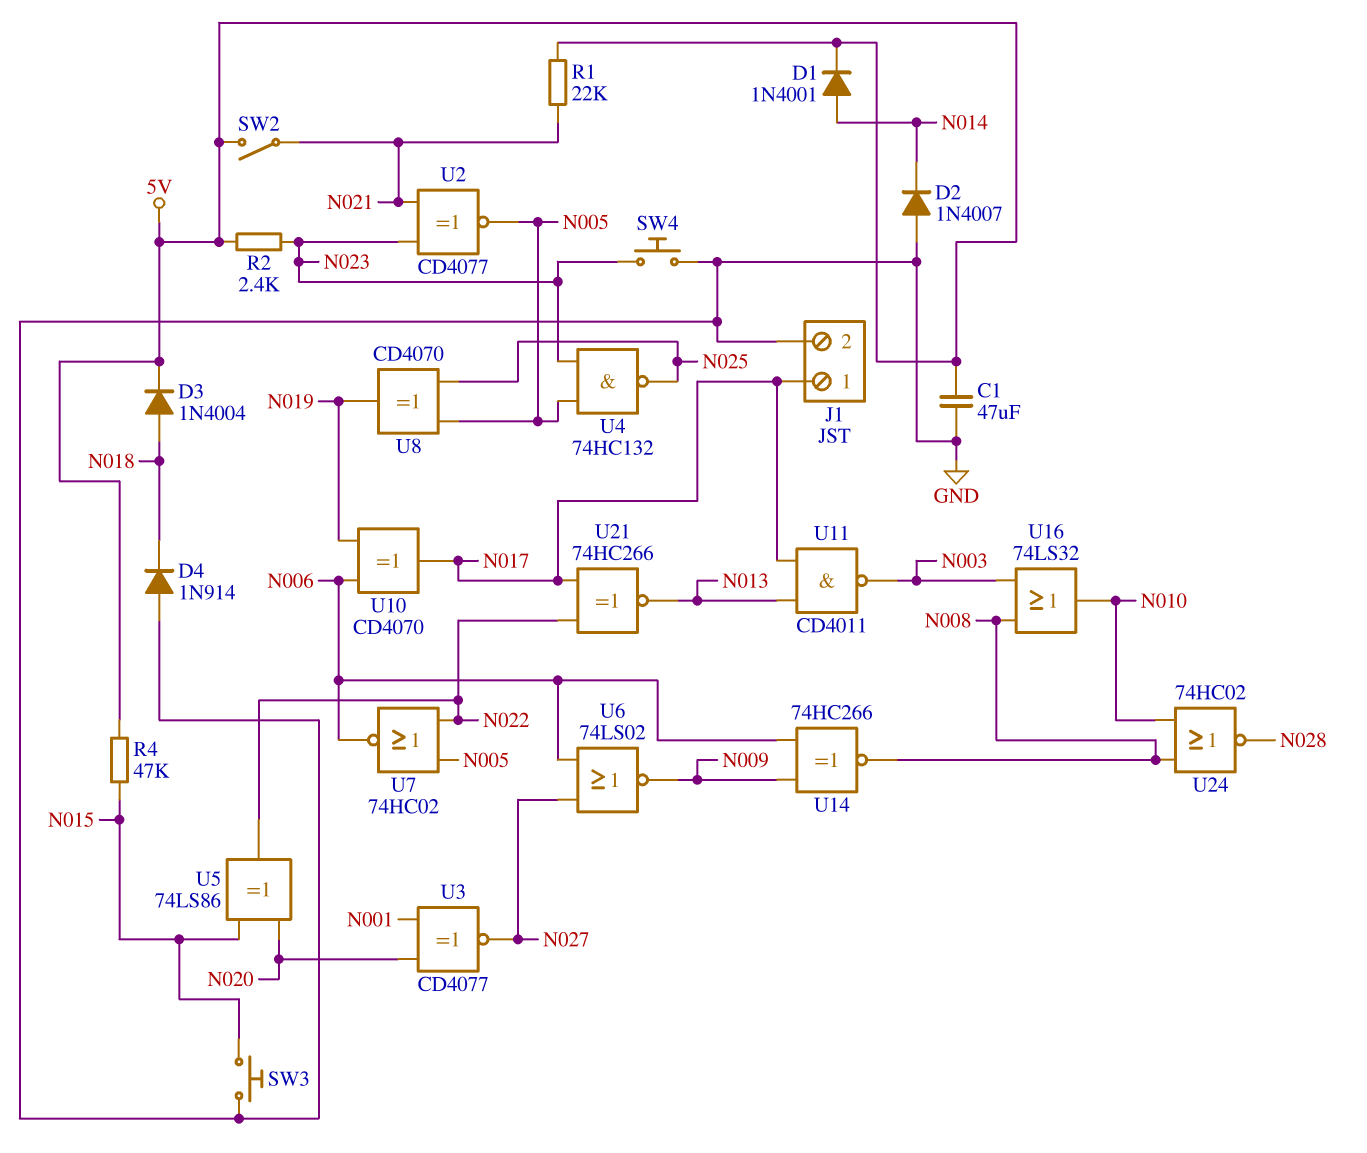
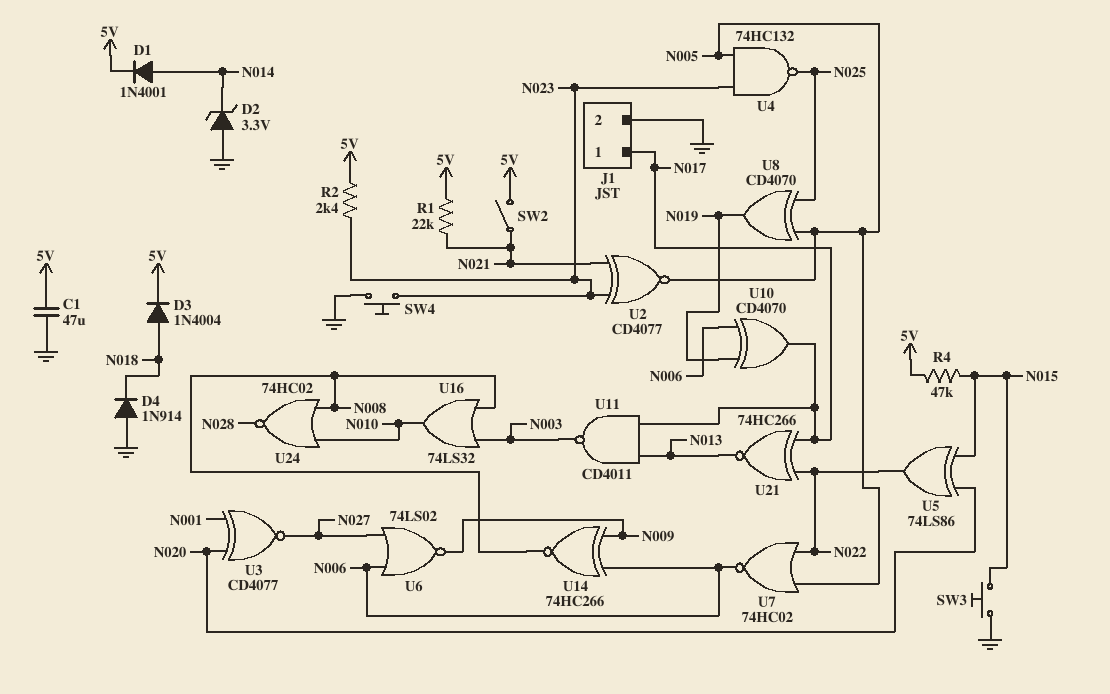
D2: diode 1N4007 (A GND, K N014) -> zener 3.3V (A GND, K N014)

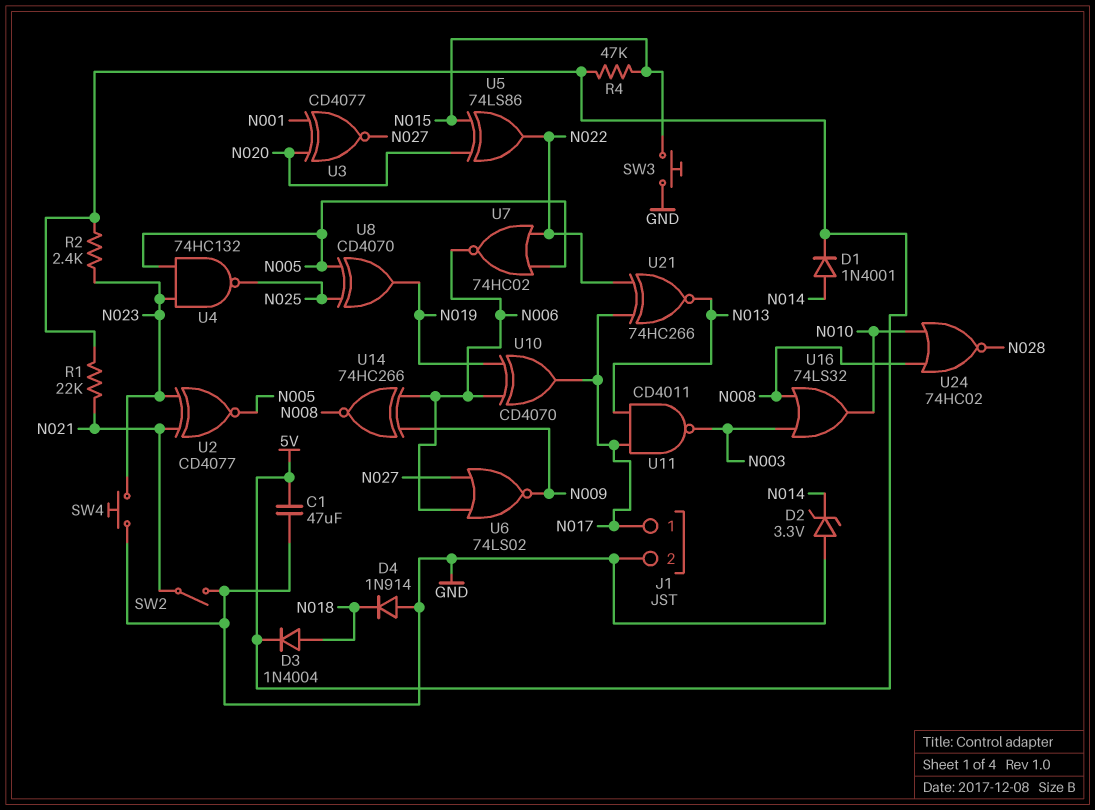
SW2: switch (5V, N021) -> switch (GND, N021)

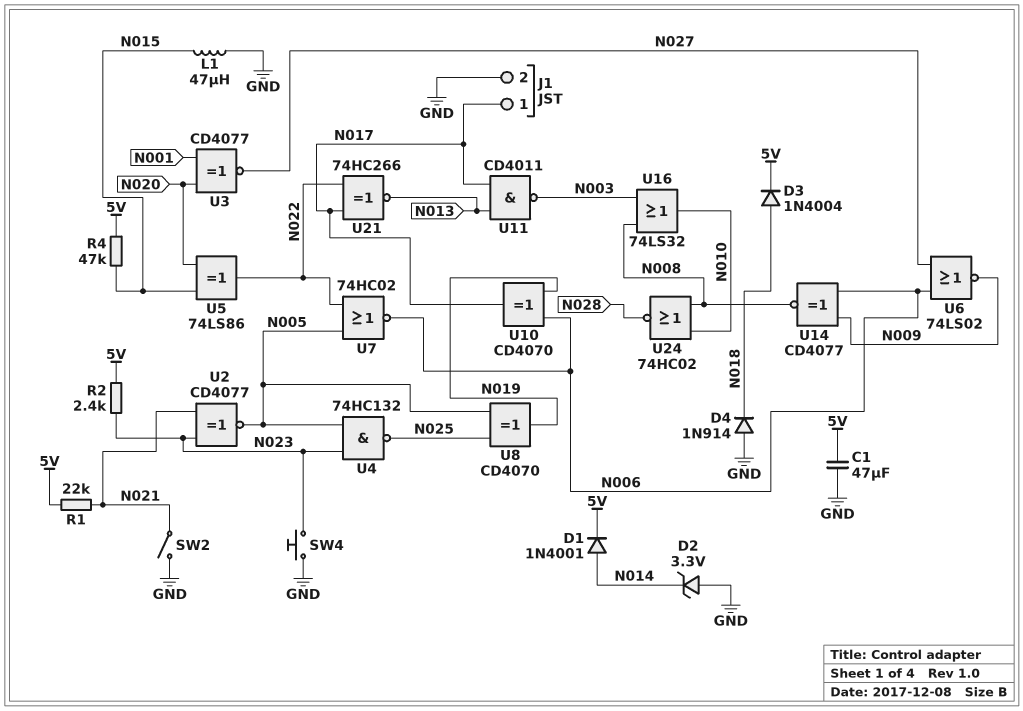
L1: none -> 47uH (GND, N015)
SW3: button (GND, N015) -> none
U14: XNOR 74HC266 (in N006, in N009, out N008) -> XNOR CD4077 (in N006, in N009, out N008)

